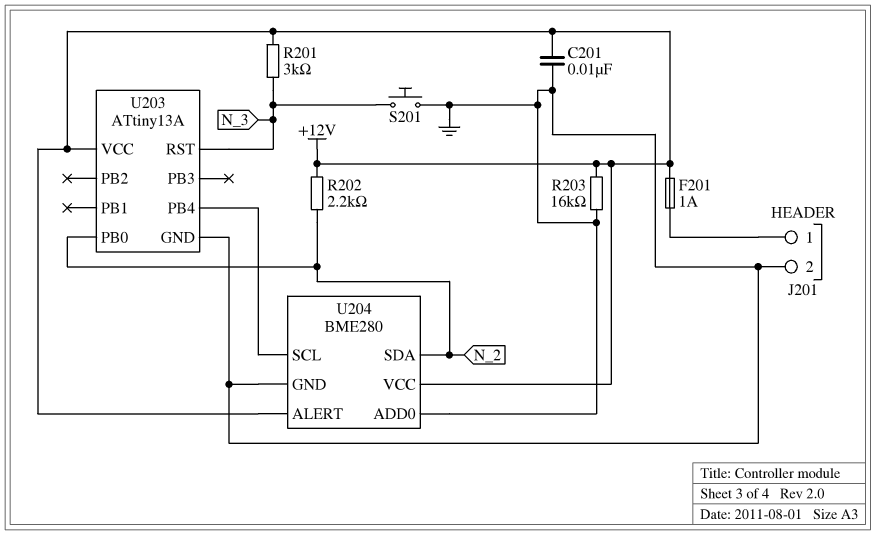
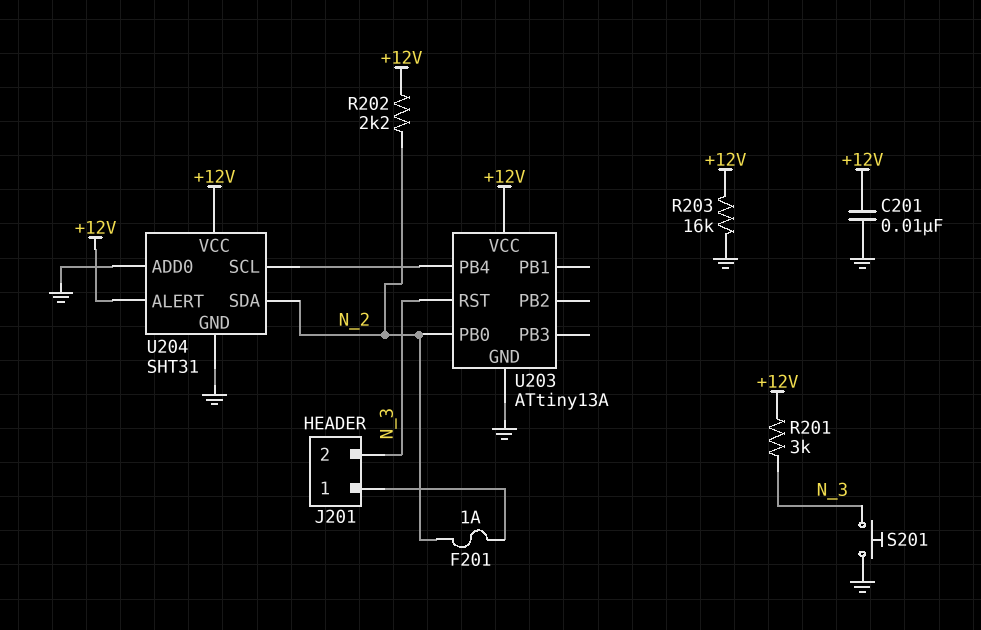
F201: 1A (+12V, J201/1) -> 1A (J201/1, N_2)
J201 pin 2: GND -> N_3
U204: BME280 -> SHT31

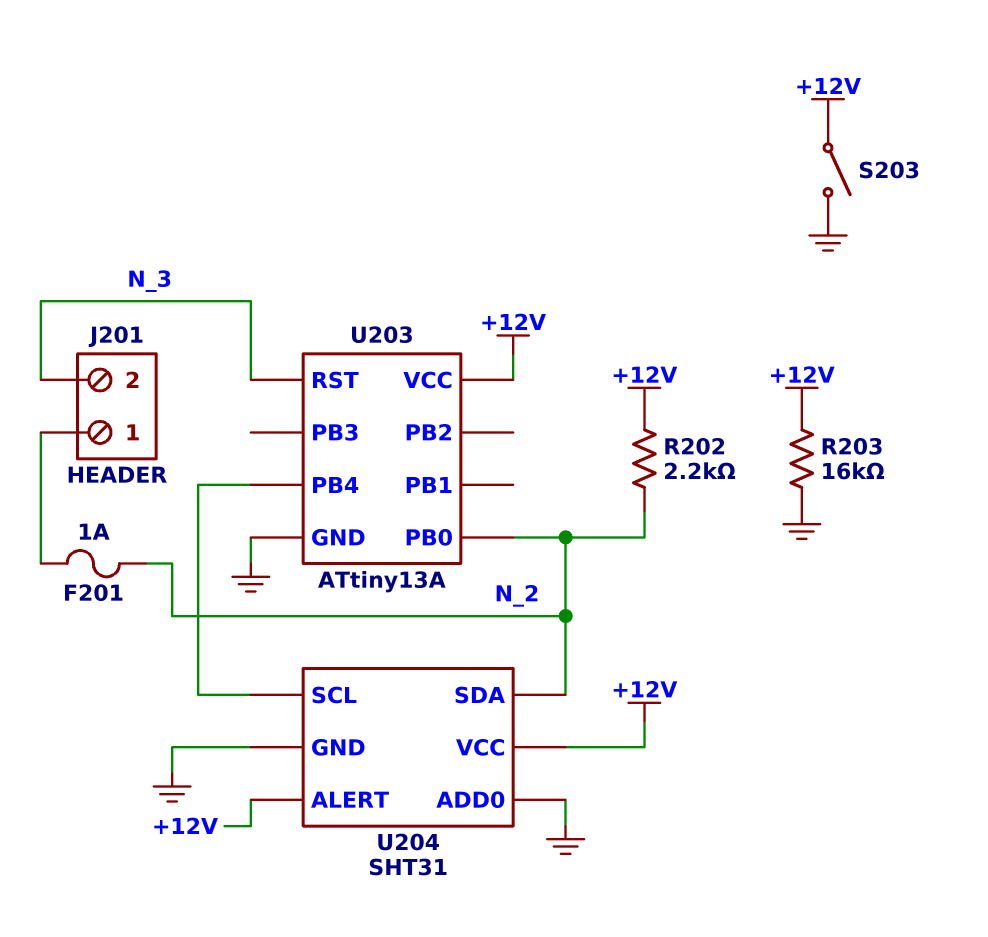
C201: 10nF (+12V, GND) -> none
R201: 3k (+12V, N_3) -> none
S201: button (GND, N_3) -> none
S203: none -> switch (+12V, GND)

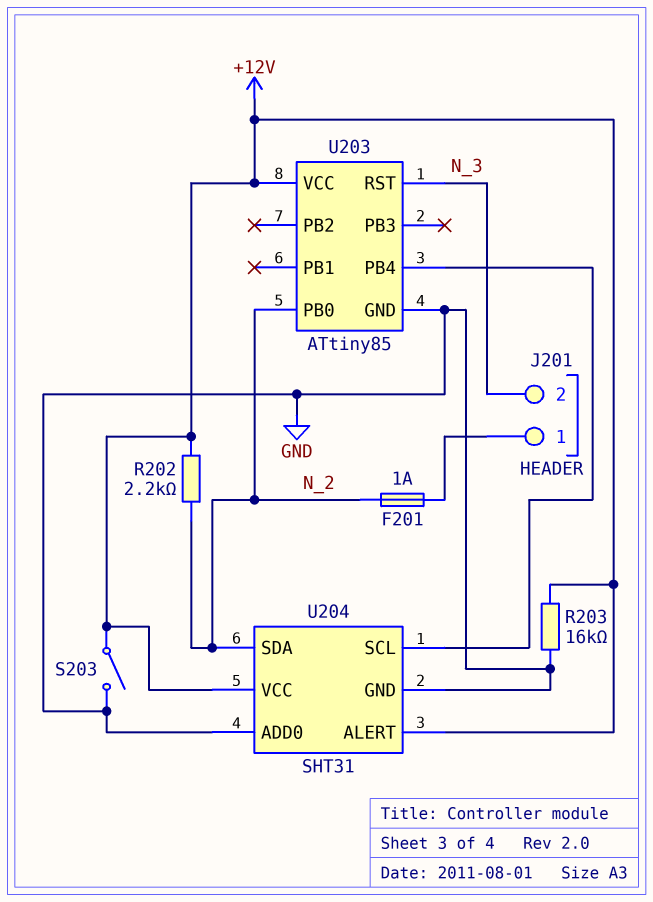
U203: ATtiny13A -> ATtiny85

